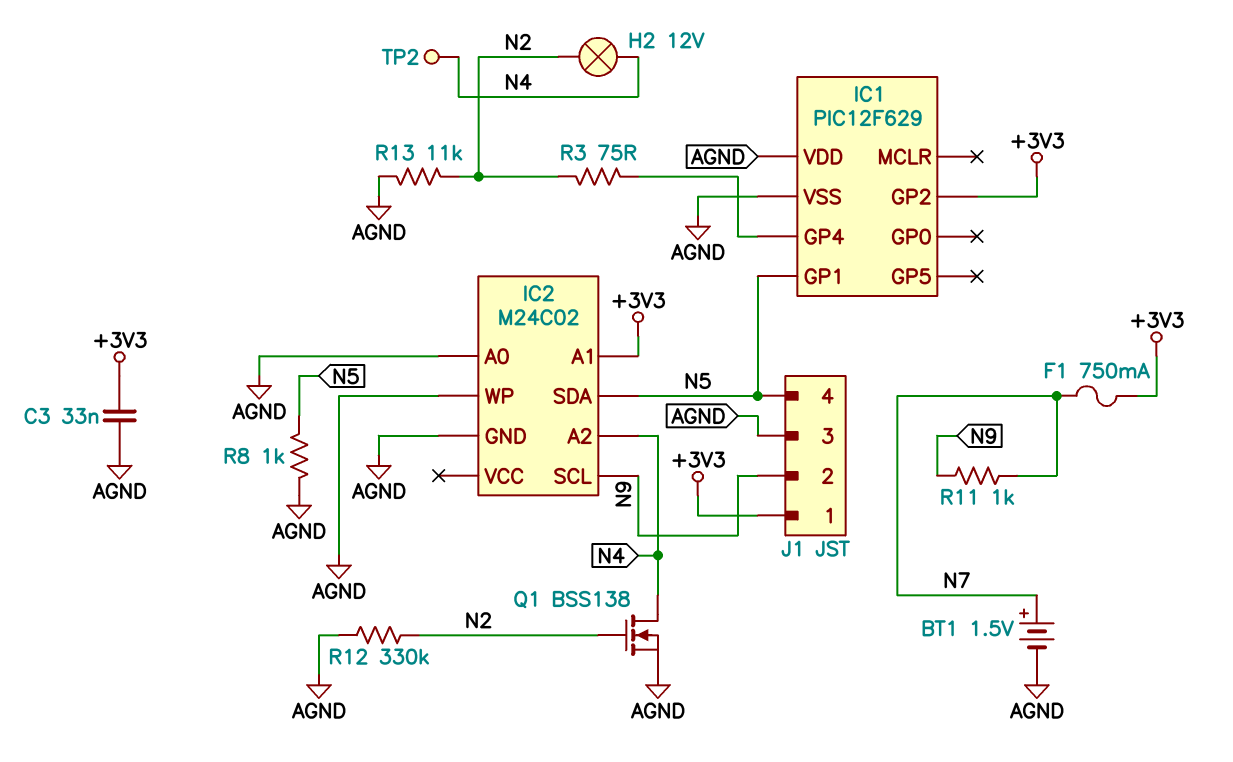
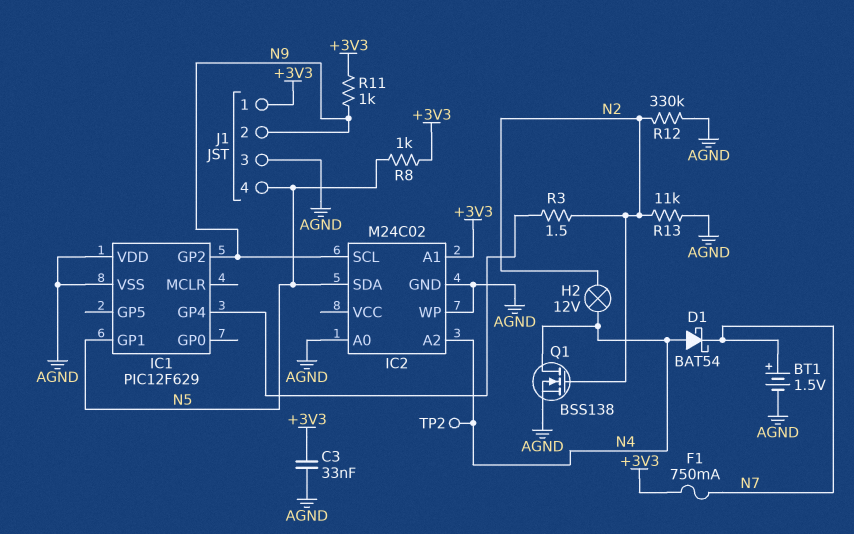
D1: none -> schottky BAT54 (A N4, K N7)
IC1 pin GP2: +3V3 -> N9
R3: 75 (IC1/GP4, N2) -> 1.5 (IC1/GP4, N2)
R8: 1k (AGND, N5) -> 1k (+3V3, N5)
R11: 1k (N7, N9) -> 1k (+3V3, N9)

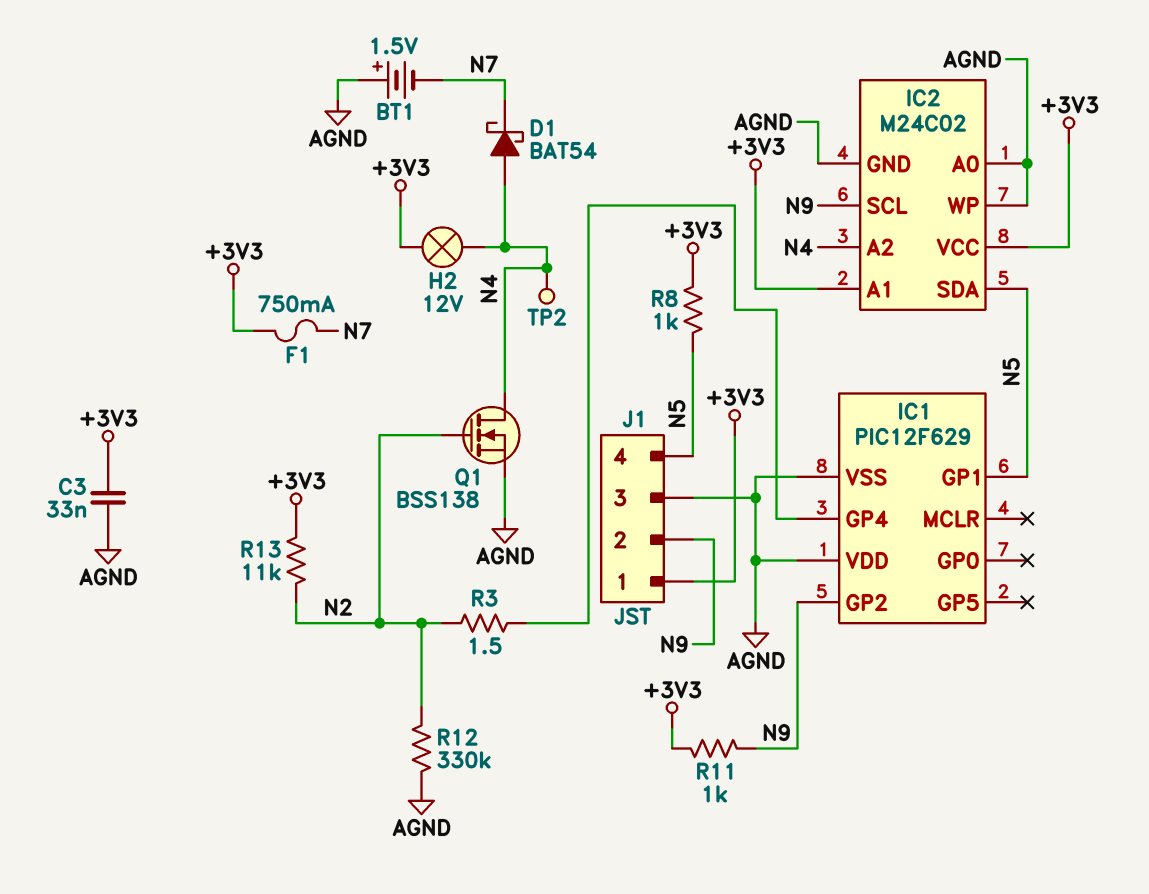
BT1: 1.5V (plus N7, minus AGND) -> 1.5V (plus AGND, minus N7)
H2: lamp 12V (N2, N4) -> lamp 12V (+3V3, N4)
IC2 pin VCC: none -> +3V3
R13: 11k (AGND, N2) -> 11k (+3V3, N2)

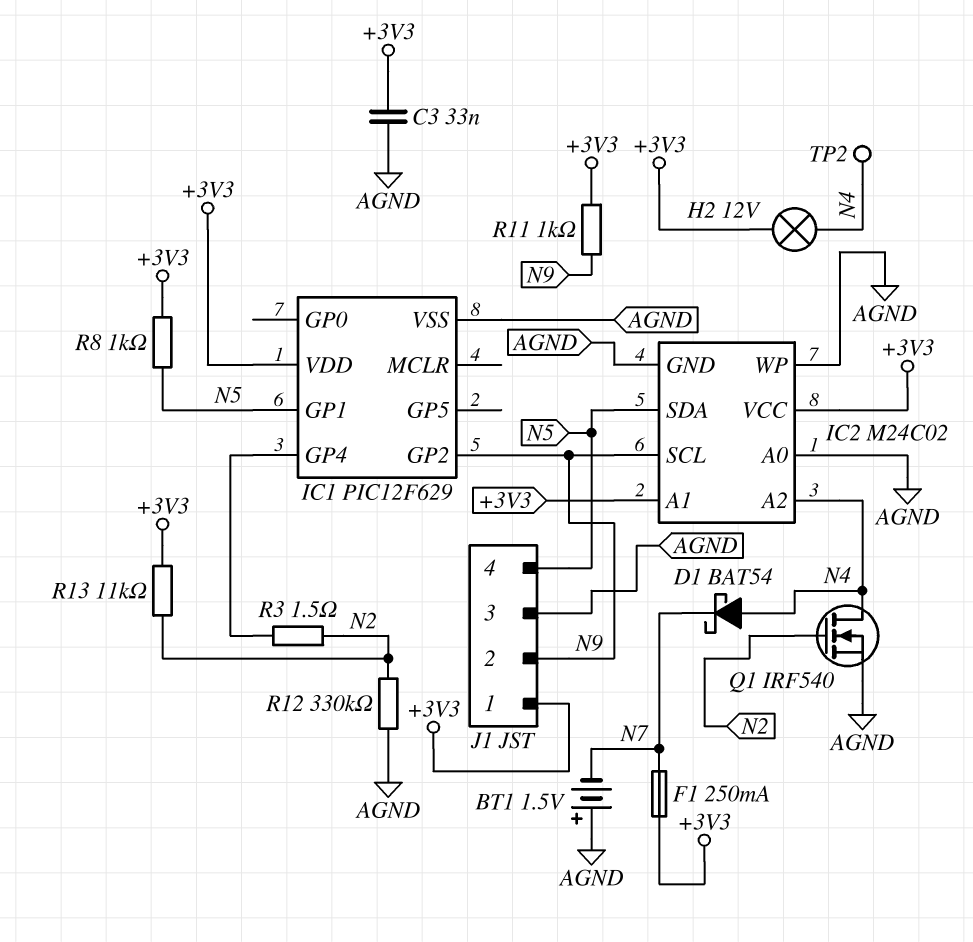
F1: 750mA (+3V3, N7) -> 250mA (+3V3, N7)
IC1 pin VDD: AGND -> +3V3
Q1: NMOS BSS138 (G N2, D N4, S AGND) -> NMOS IRF540 (G N2, D N4, S AGND)

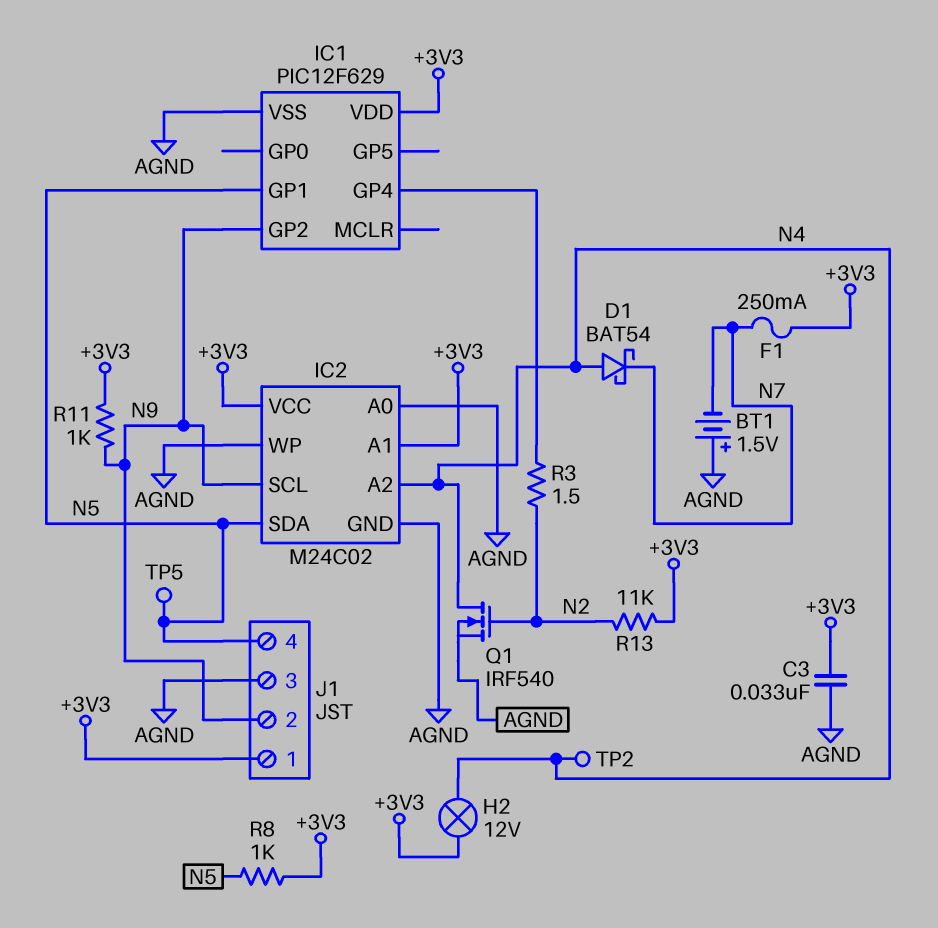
R12: 330k (AGND, N2) -> none
TP5: none -> test point (N5)

